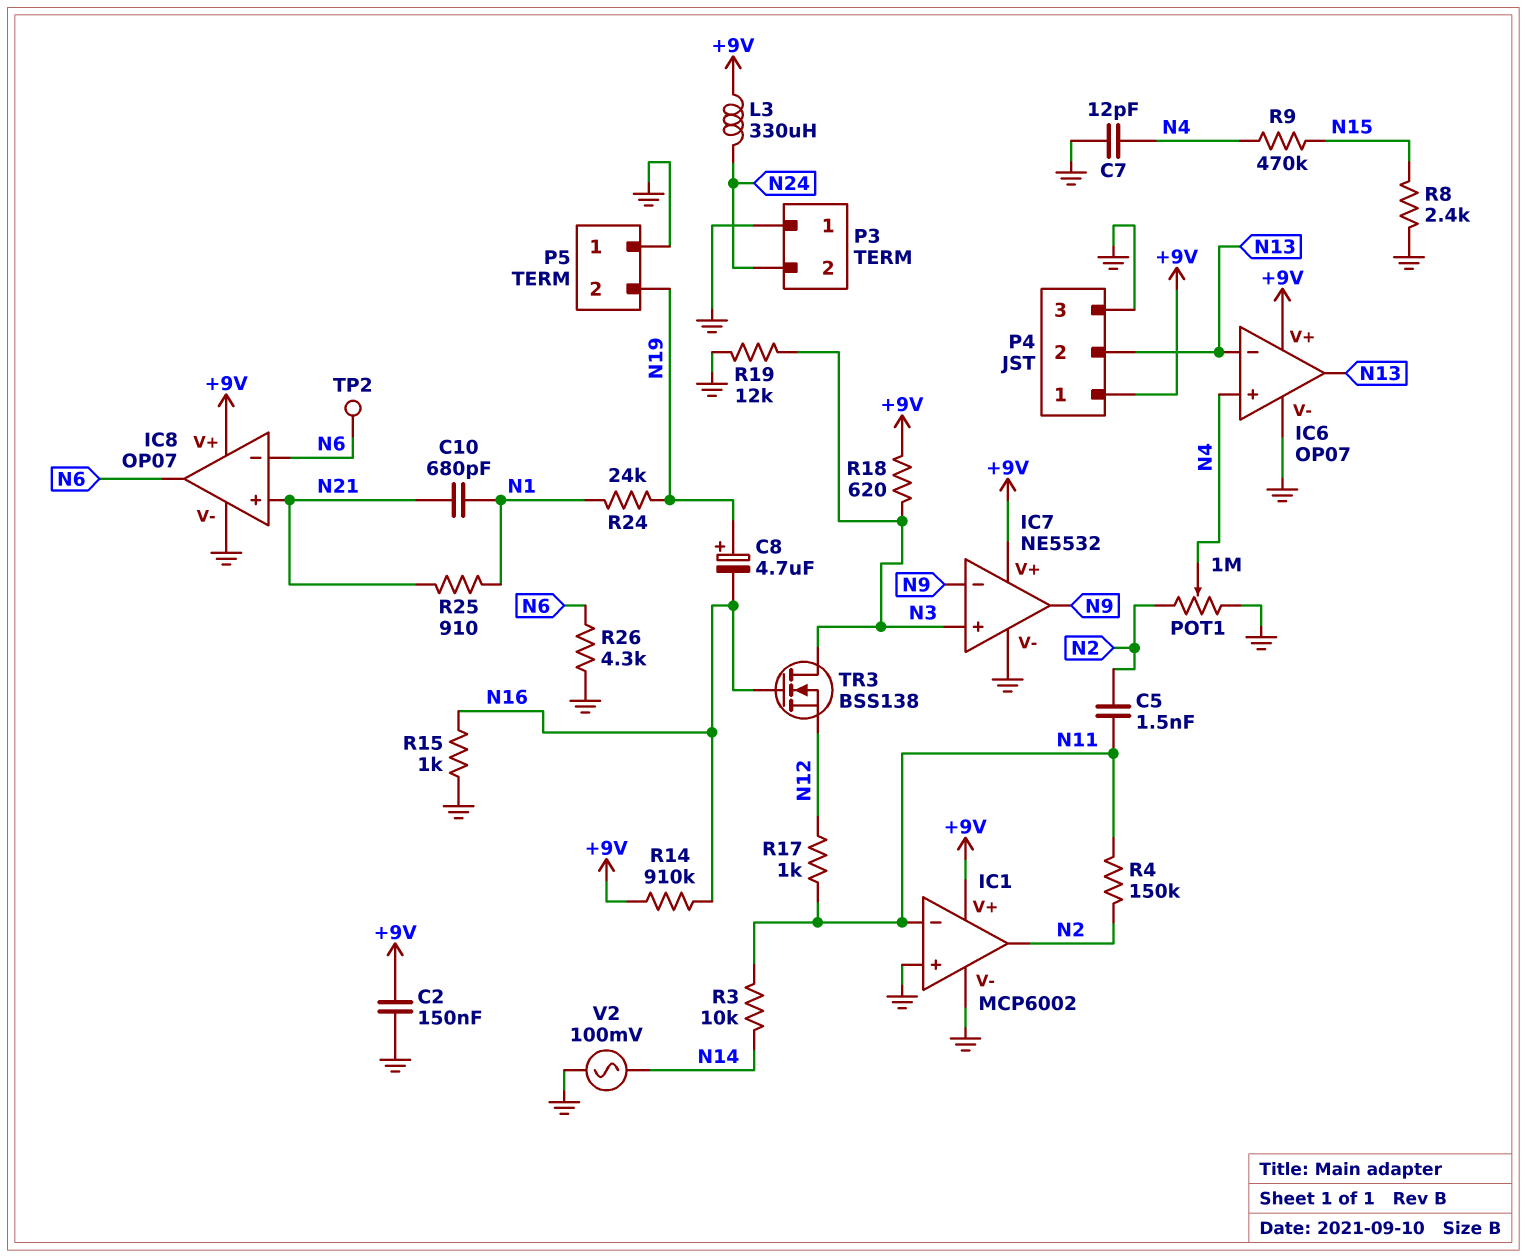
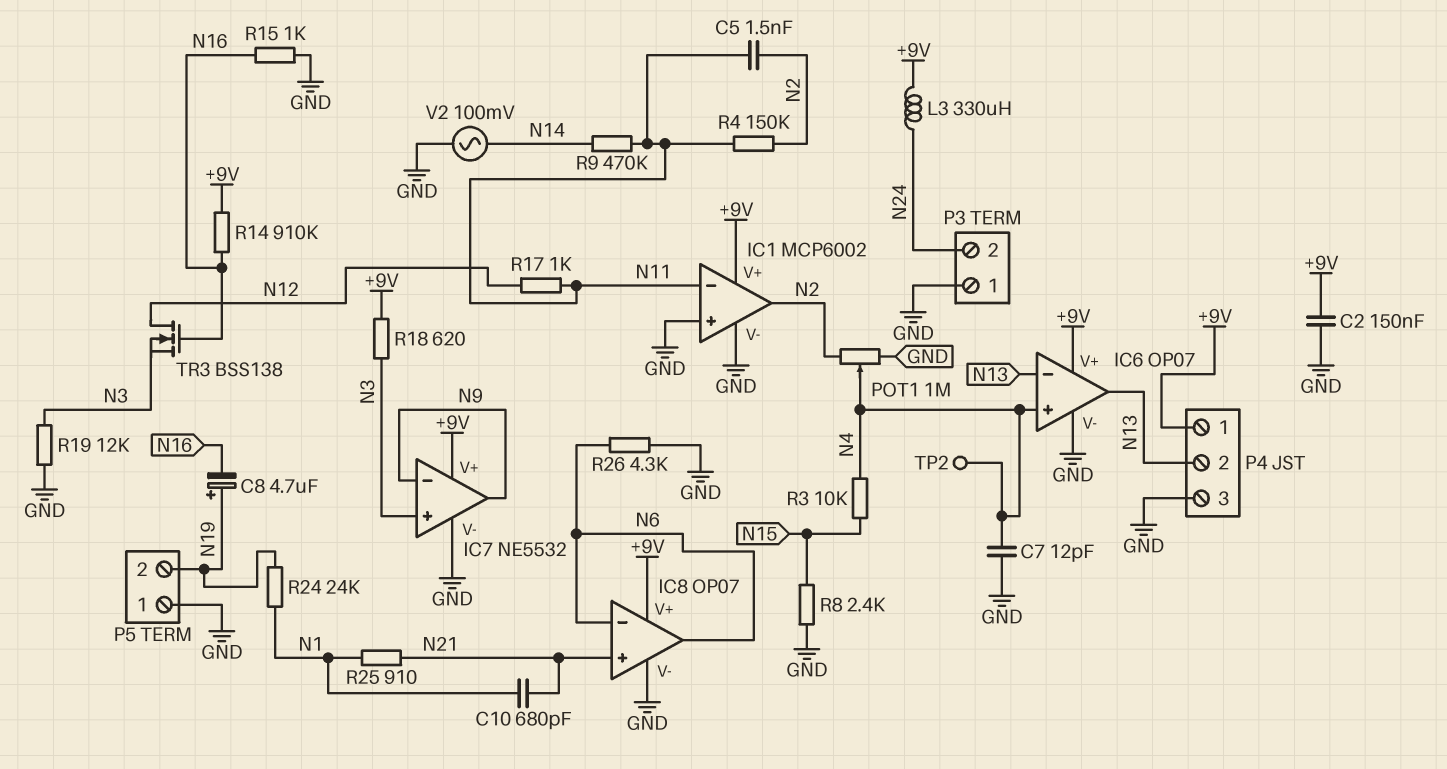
R3: 10k (N11, N14) -> 10k (N4, N15)
R9: 470k (N4, N15) -> 470k (N11, N14)
TP2: test point (N6) -> test point (N4)
TR3: NMOS BSS138 (G N16, D N3, S N12) -> NMOS BSS138 (G N16, D N12, S N3)

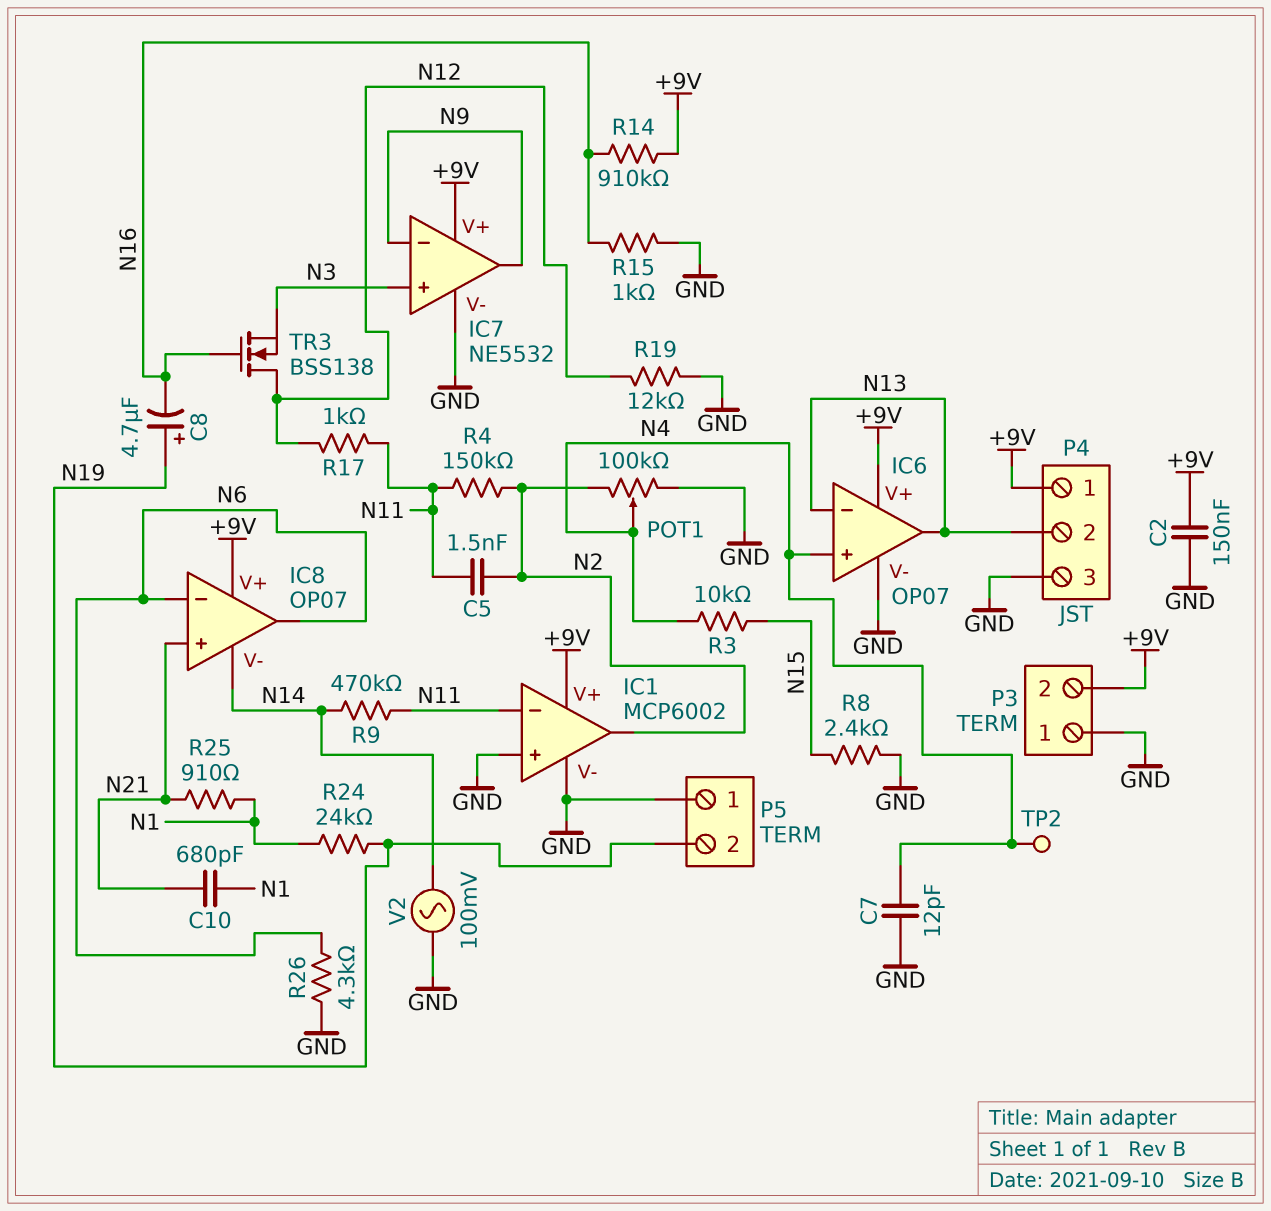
IC8 pin V-: GND -> N14
L3: 330uH (+9V, N24) -> none
P3 pin 2: N24 -> +9V
POT1: 1M (GND, N2, wiper N4) -> 100k (GND, N2, wiper N4)
R18: 620 (+9V, N3) -> none
R19: 12k (GND, N3) -> 12k (GND, N12)

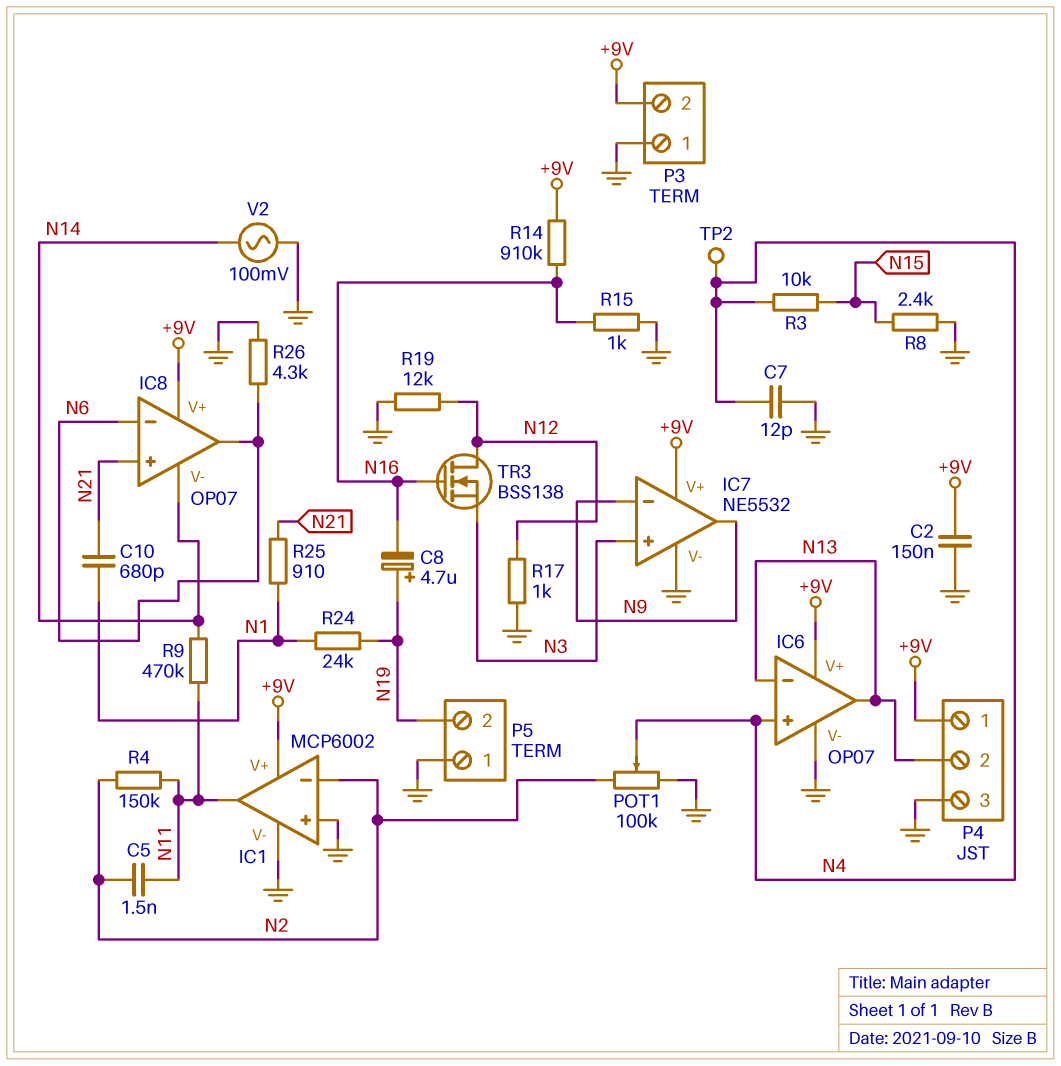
IC1 pin in-: N11 -> N2
IC1 pin out: N2 -> N11
R17: 1k (N11, N12) -> 1k (GND, N12)

